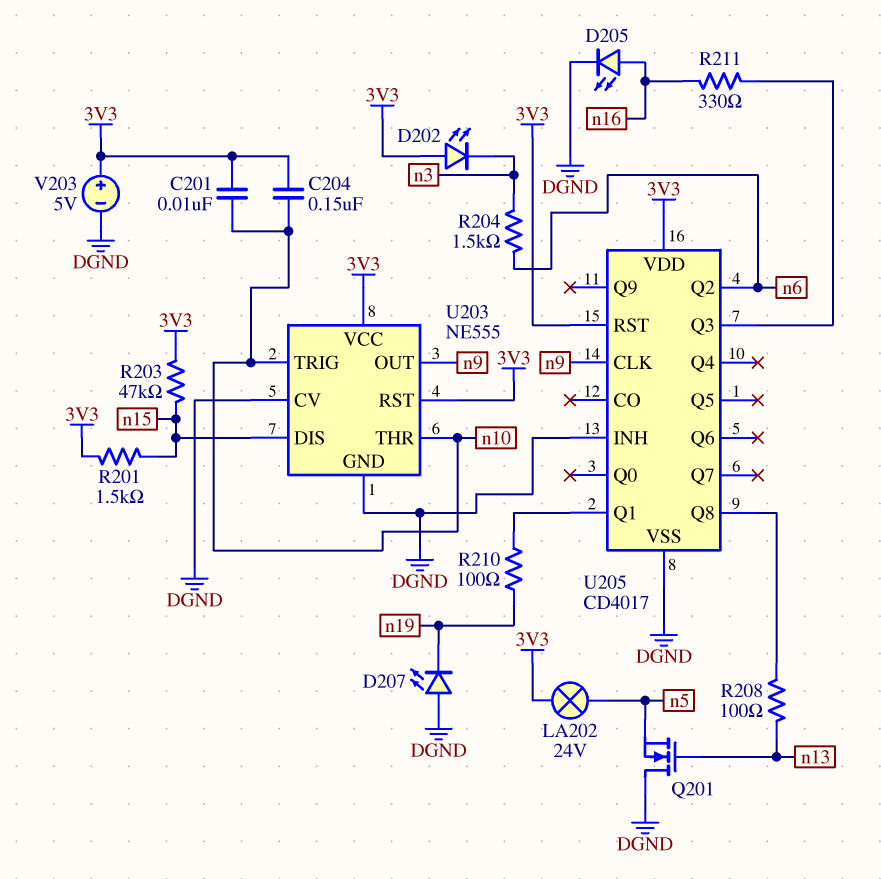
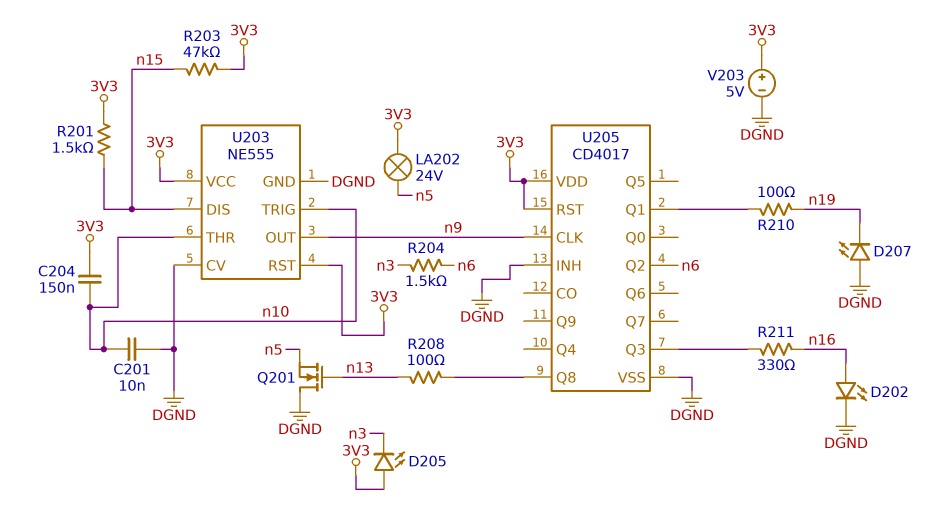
C201: 10nF (3V3, n10) -> 10nF (DGND, n10)
D202: LED (A 3V3, K n3) -> LED (A n16, K DGND)
D205: LED (A n16, K DGND) -> LED (A 3V3, K n3)

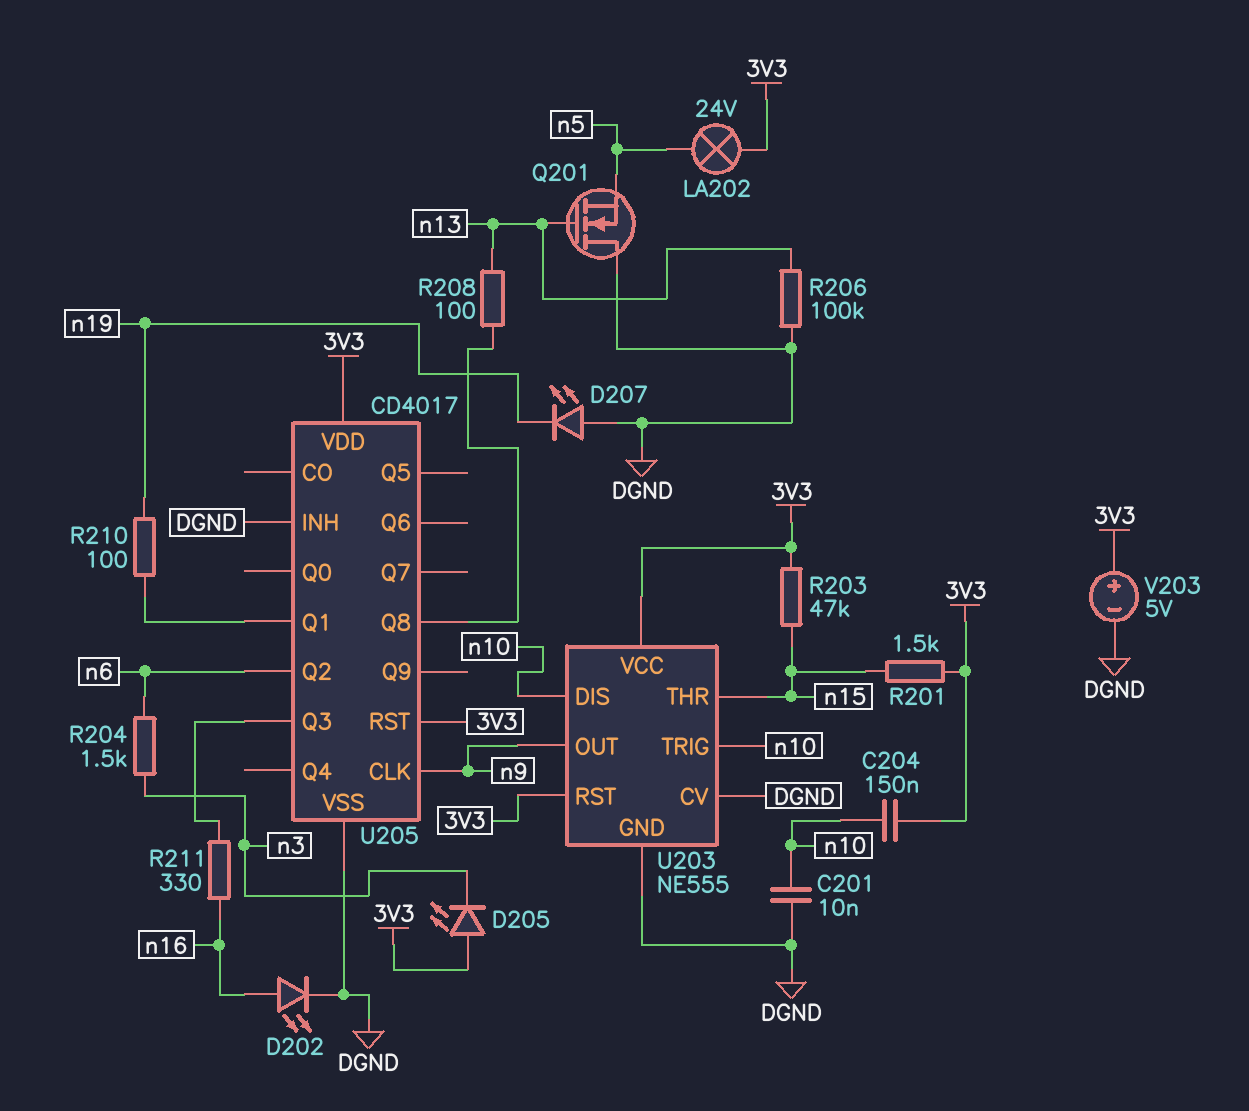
R206: none -> 100k (DGND, n13)
U203 pin DIS: n15 -> n10
U203 pin THR: n10 -> n15

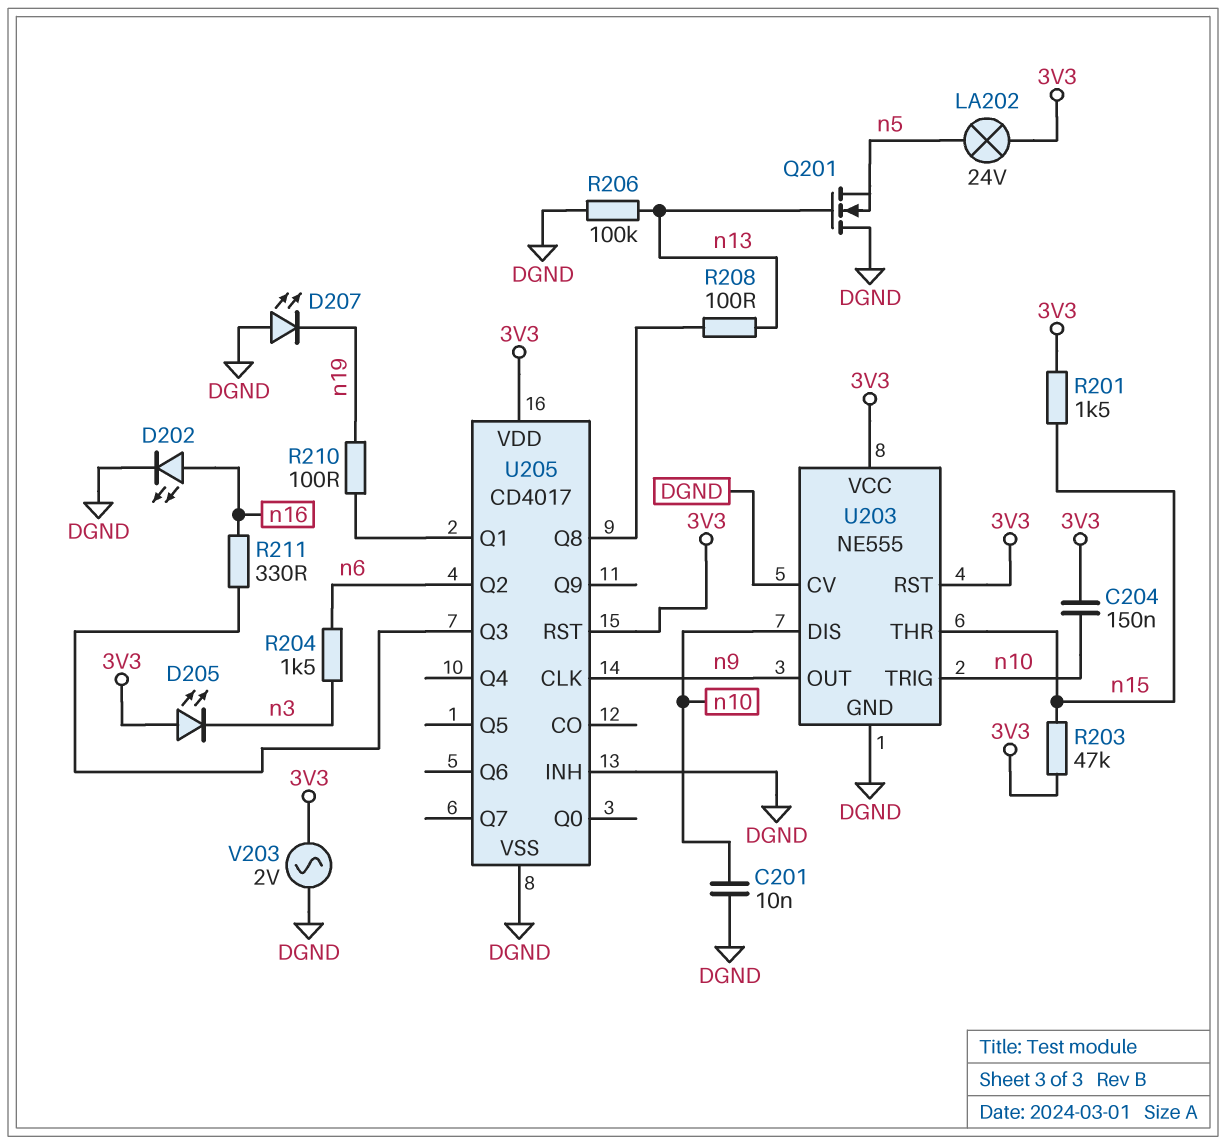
V203: 5V (plus 3V3, minus DGND) -> AC 2V (3V3, DGND)

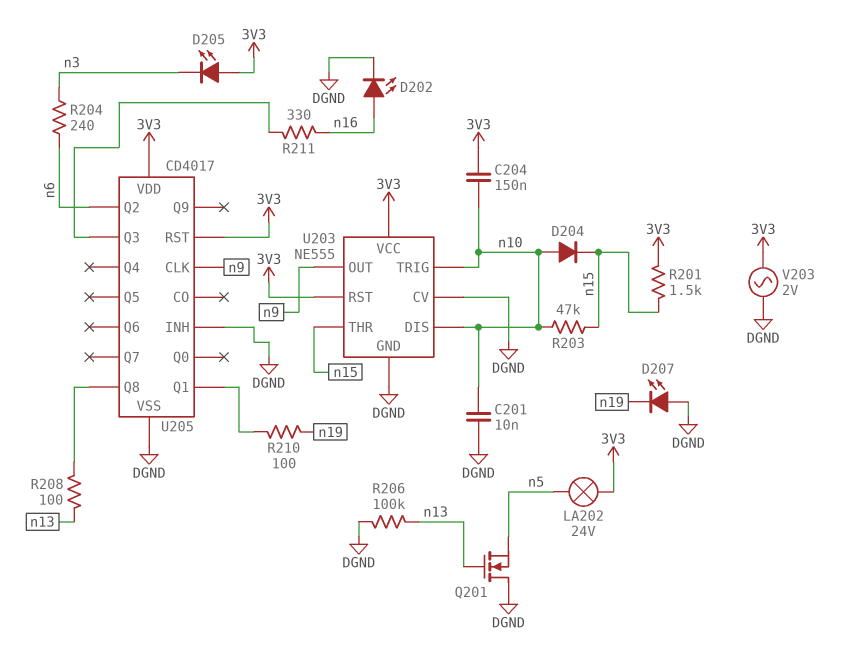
D204: none -> diode (A n10, K n15)
R203: 47k (3V3, n15) -> 47k (n10, n15)
R204: 1.5k (n3, n6) -> 240 (n3, n6)

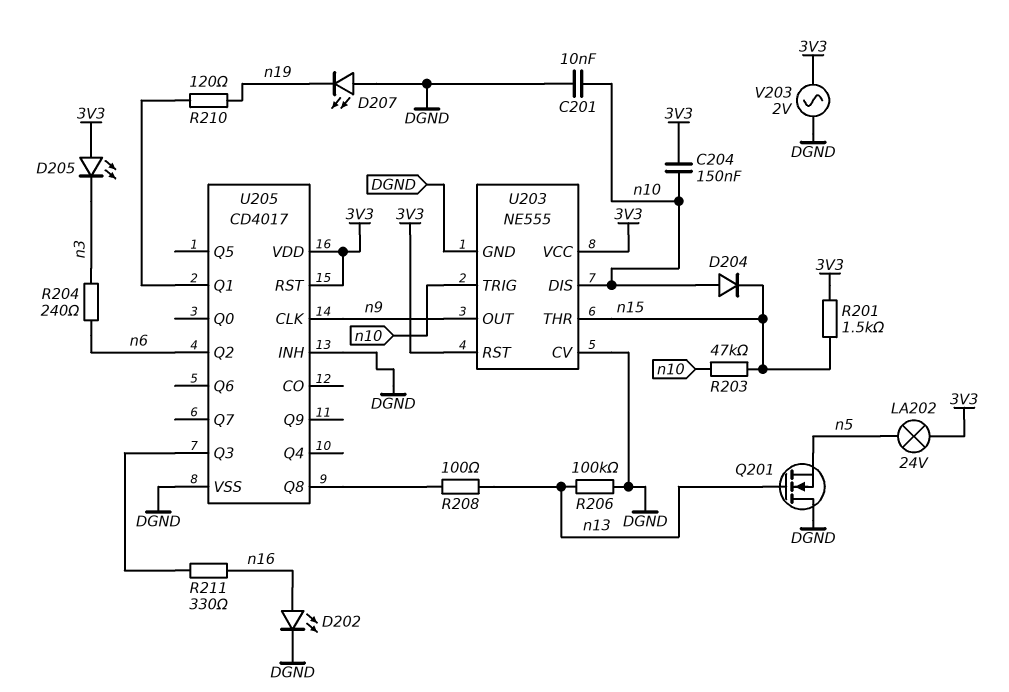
R210: 100 (U205/Q1, n19) -> 120 (U205/Q1, n19)

